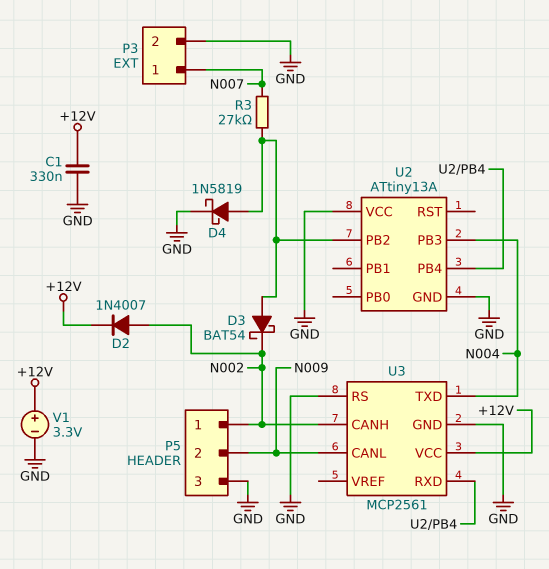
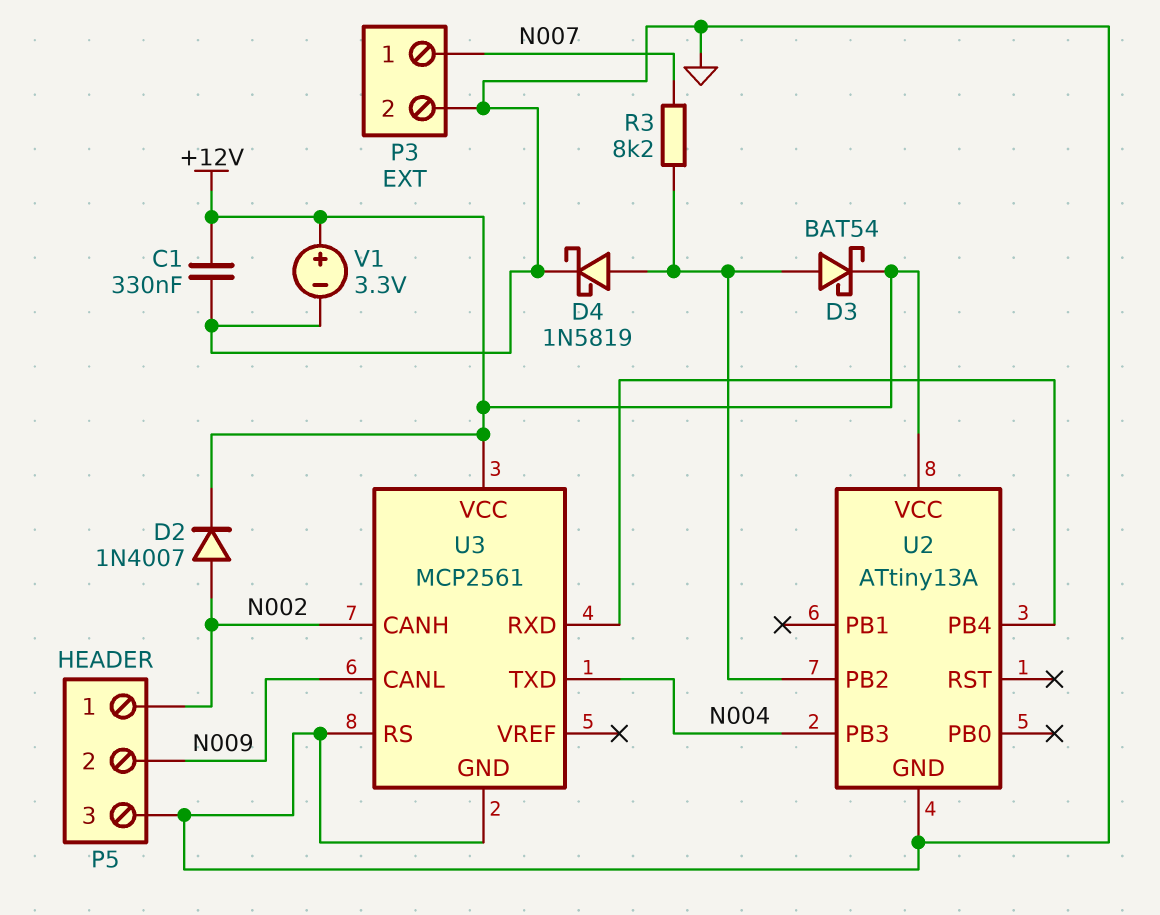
D3: schottky BAT54 (A U2/PB2, K N002) -> schottky BAT54 (A U2/PB2, K +12V)
R3: 27k (N007, U2/PB2) -> 8.2k (N007, U2/PB2)
U2 pin VCC: GND -> +12V

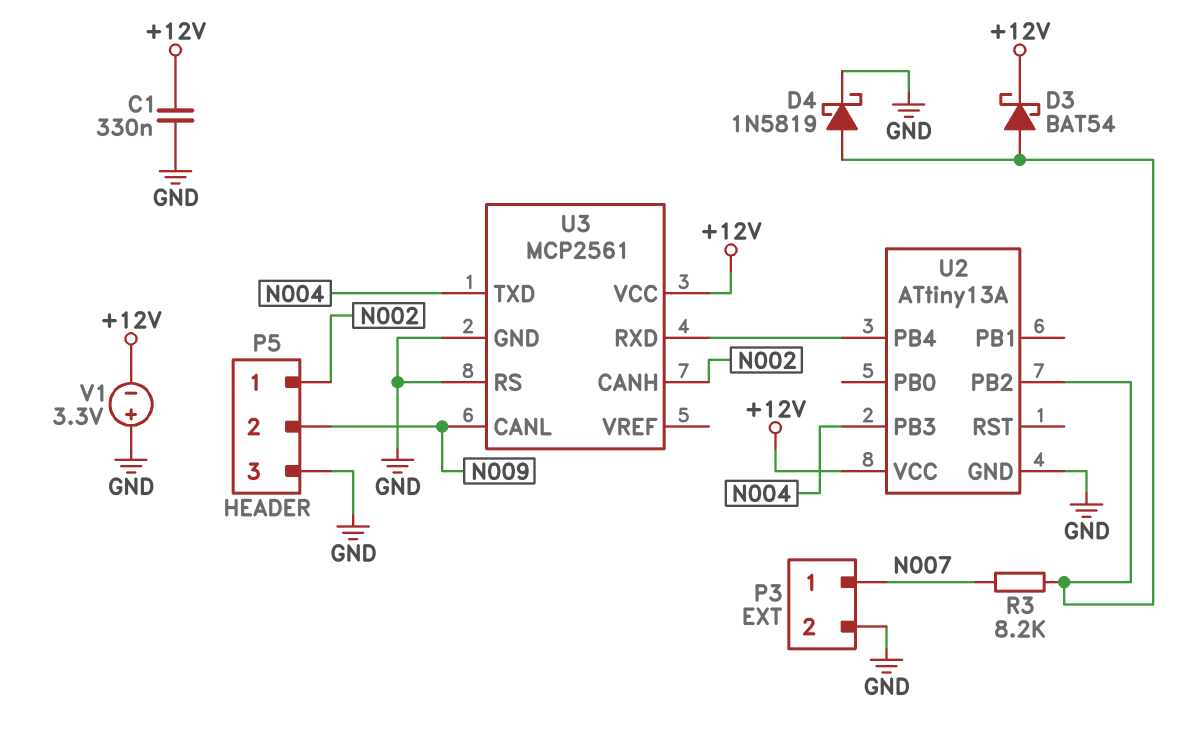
D2: diode 1N4007 (A N002, K +12V) -> none
V1: 3.3V (plus +12V, minus GND) -> 3.3V (plus GND, minus +12V)

